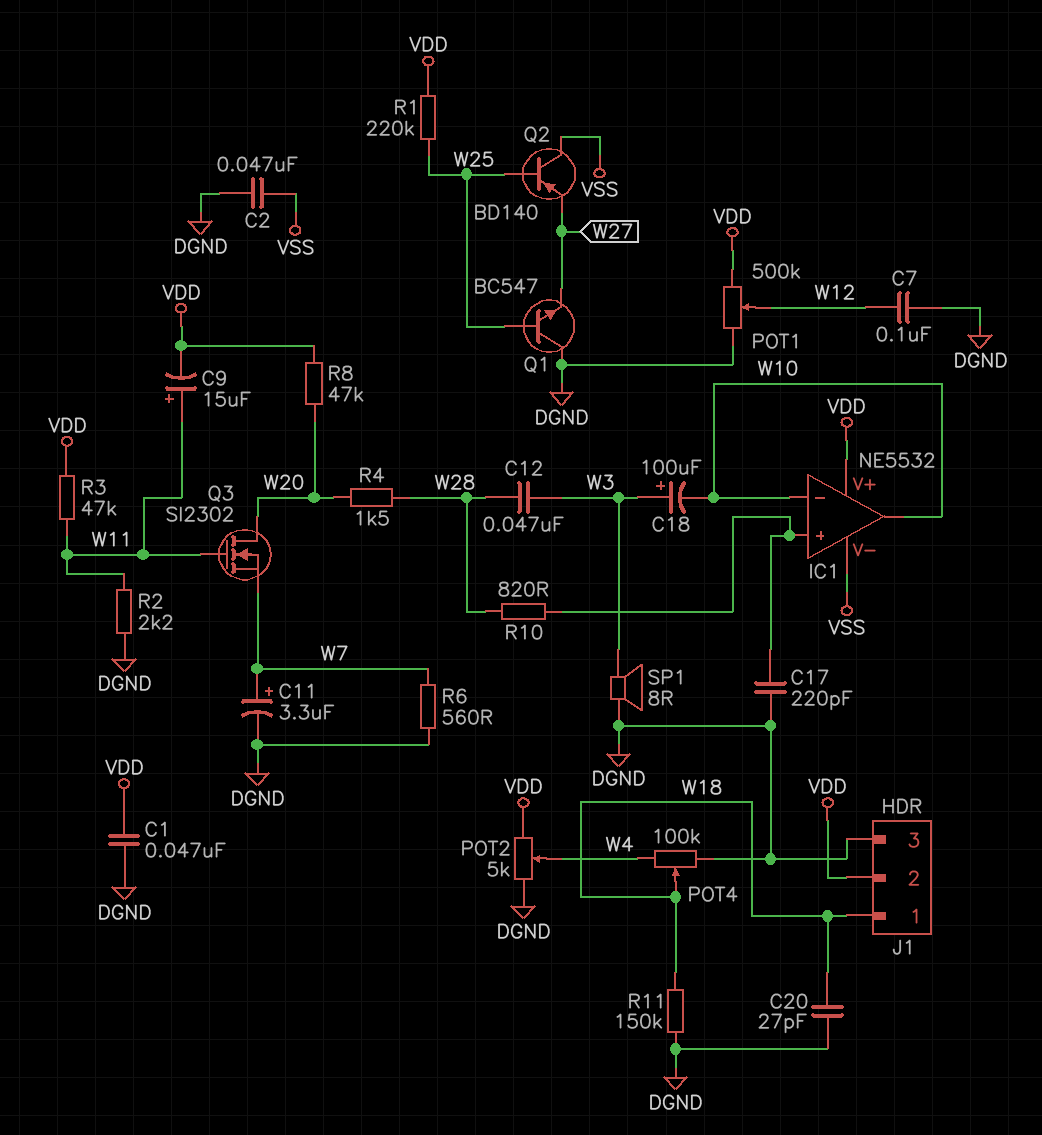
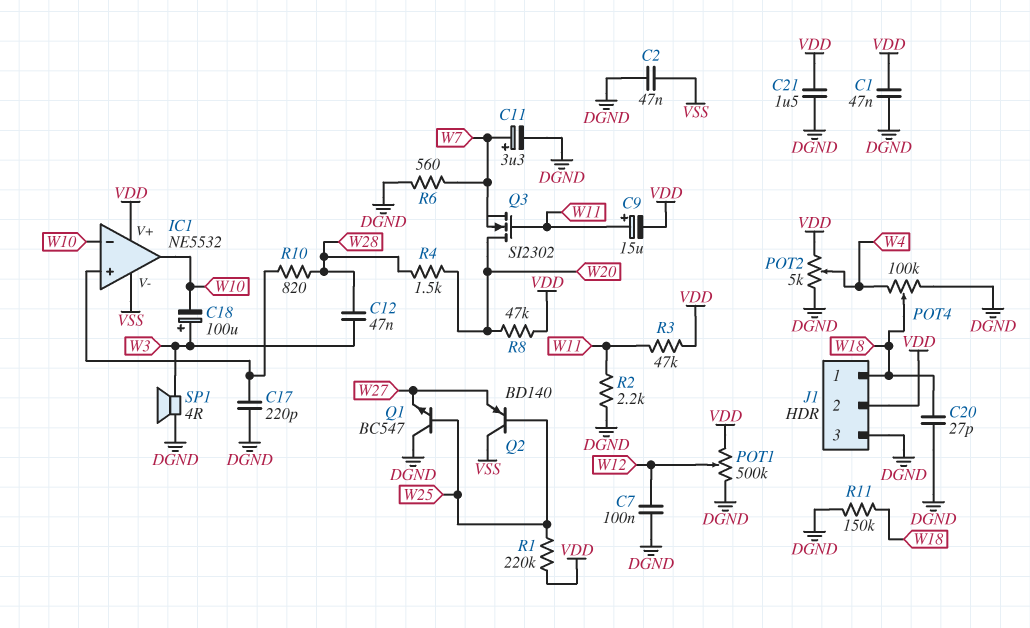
C21: none -> 1.5uF (DGND, VDD)
SP1: speaker 8R (DGND, W3) -> speaker 4R (DGND, W3)

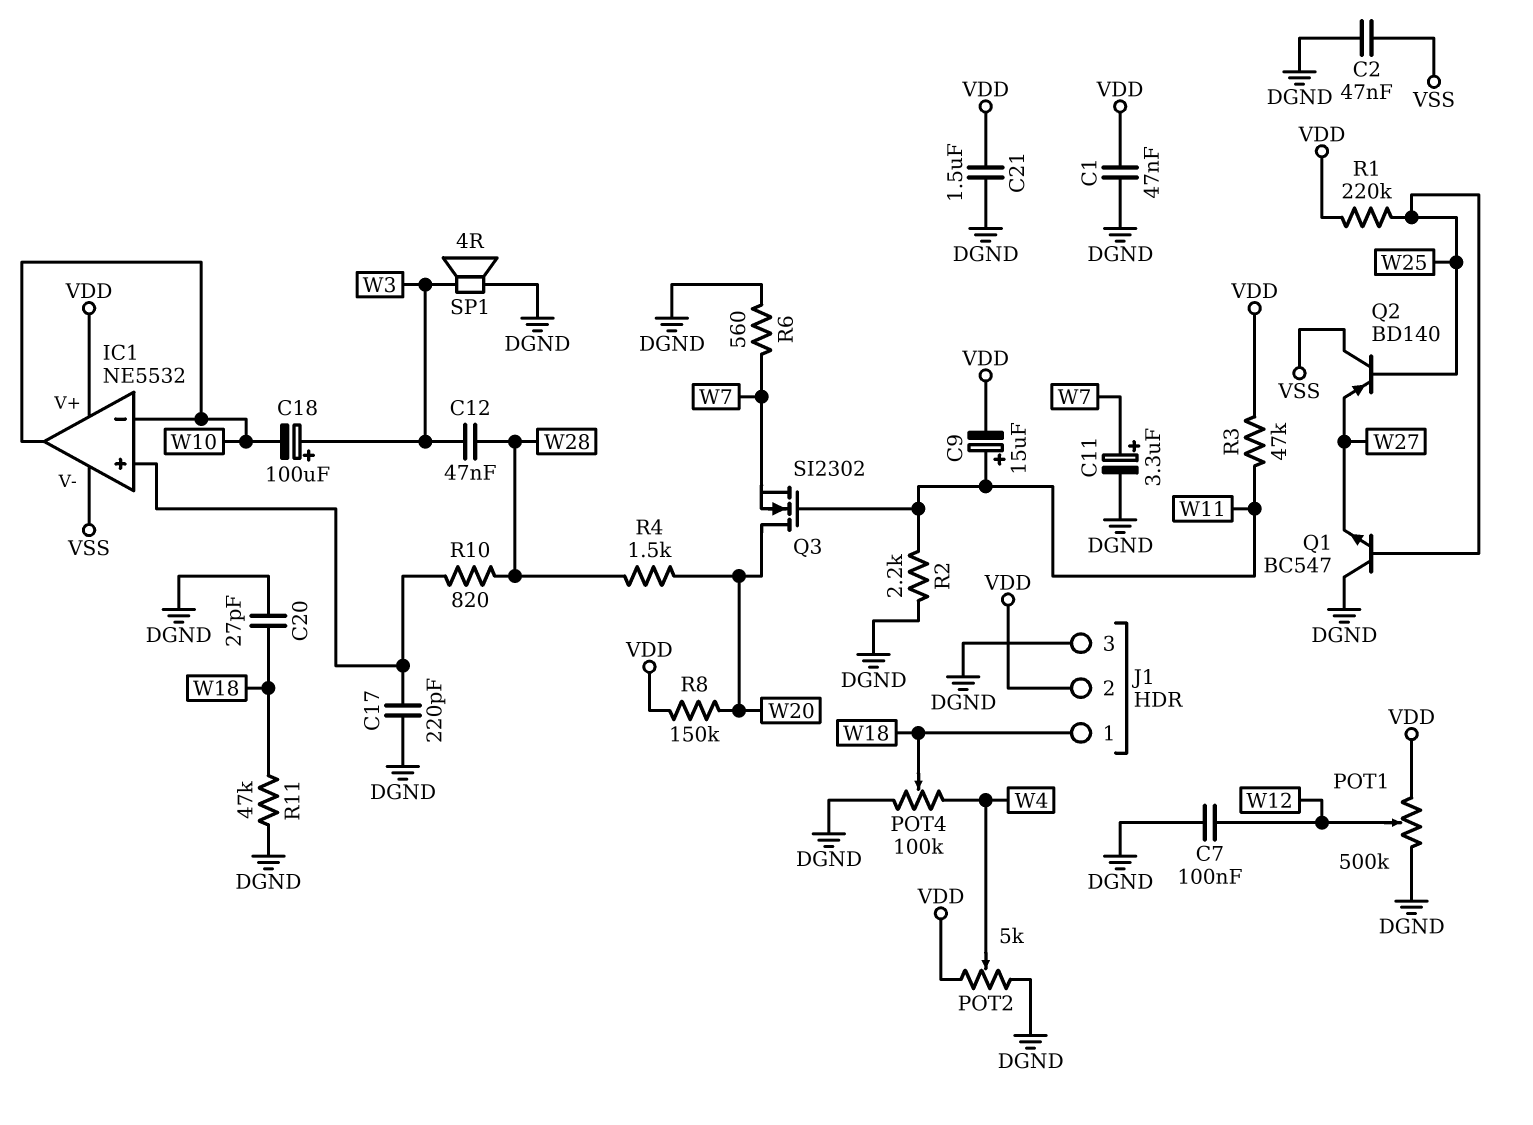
R8: 47k (VDD, W20) -> 150k (VDD, W20)
R11: 150k (DGND, W18) -> 47k (DGND, W18)

